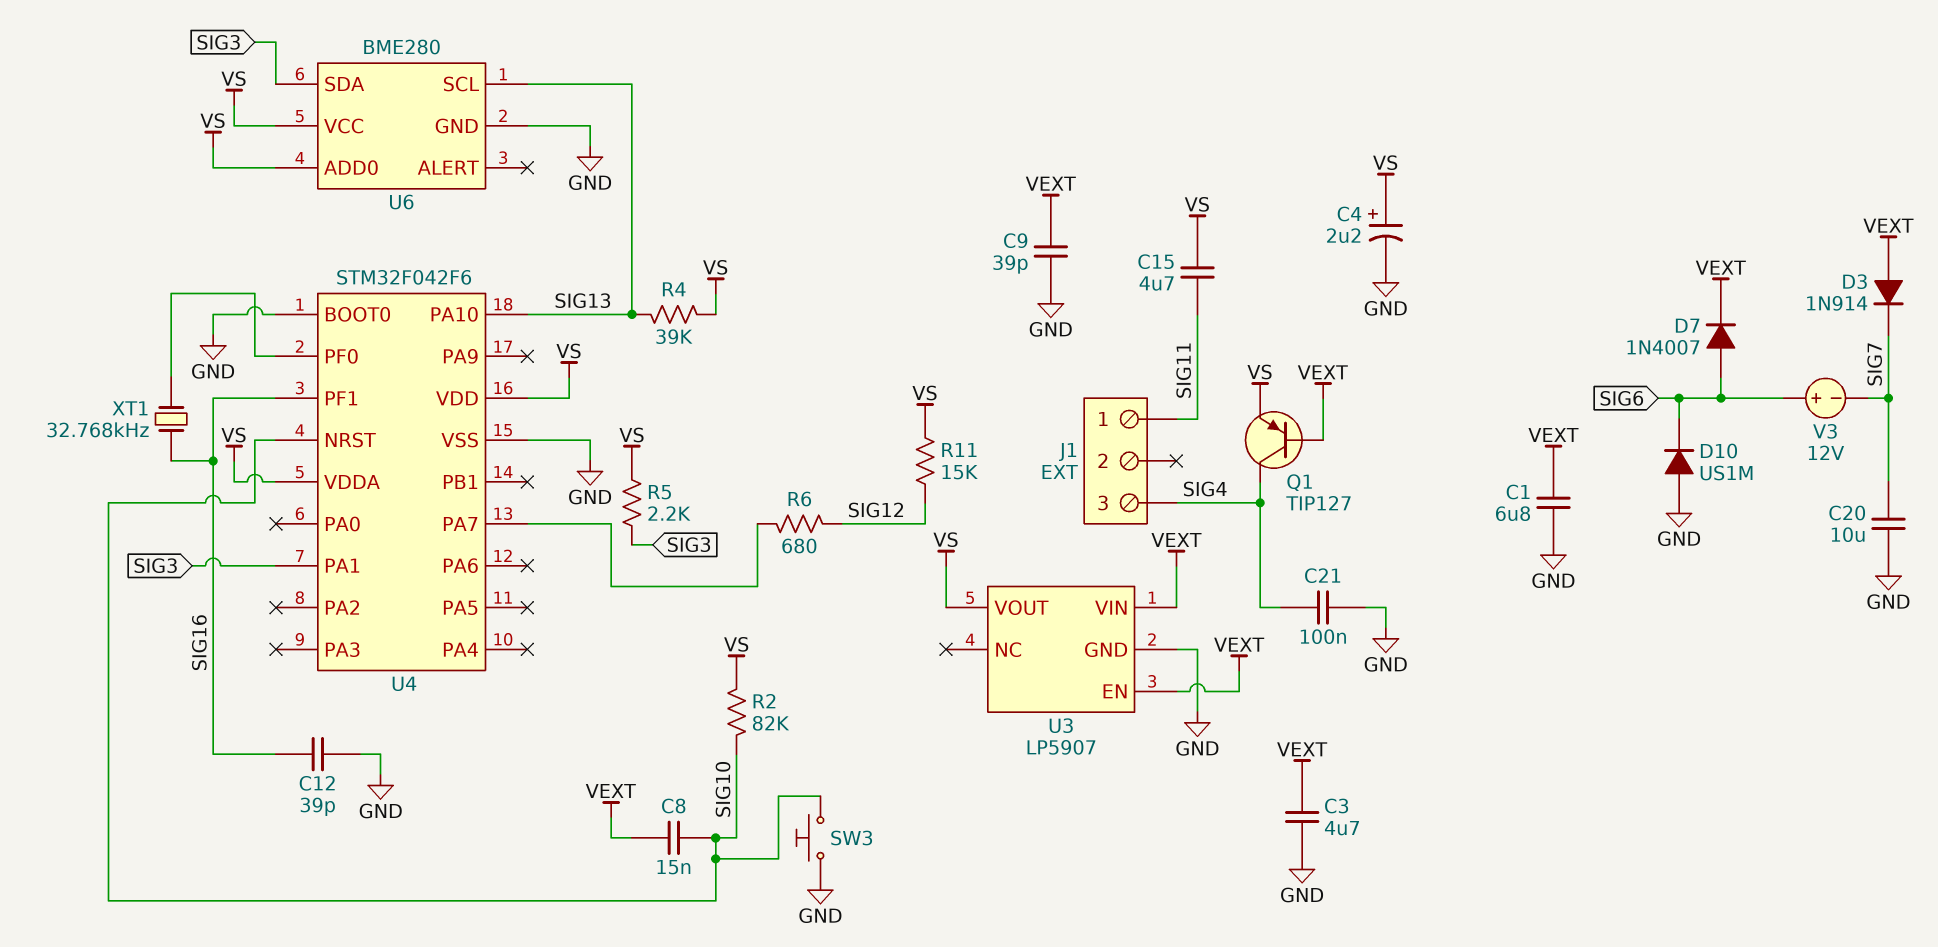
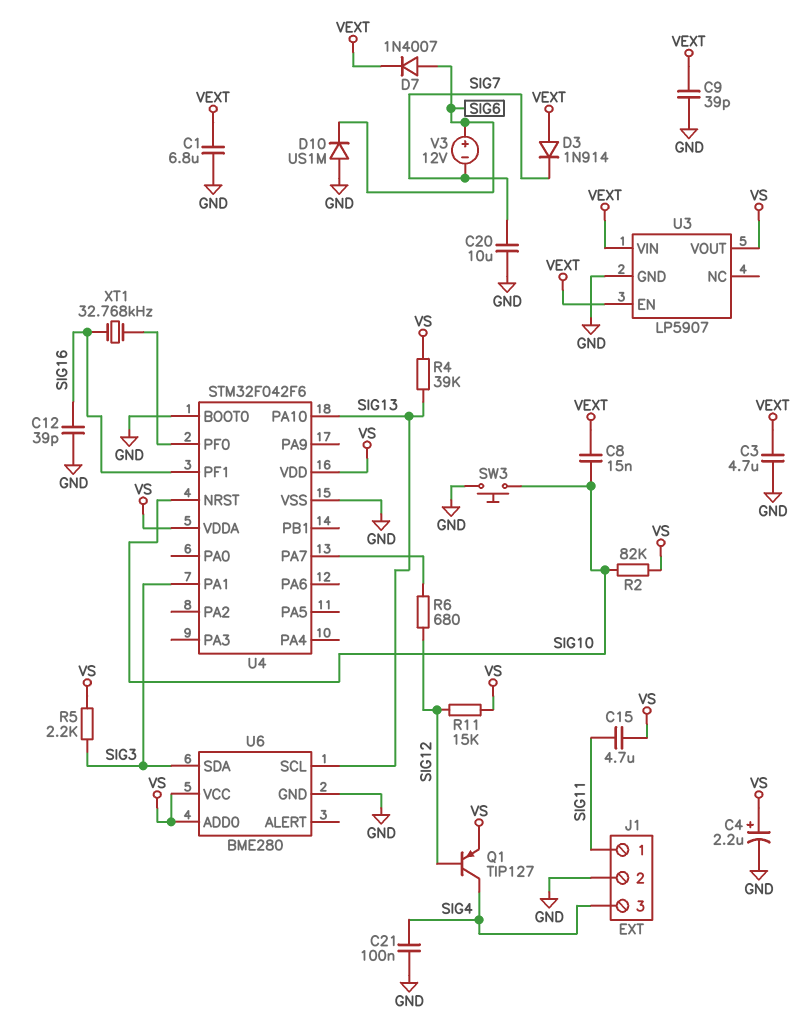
J1 pin 2: none -> GND
Q1: PNP TIP127 (B VEXT, C SIG4, E VS) -> PNP TIP127 (B SIG12, C SIG4, E VS)

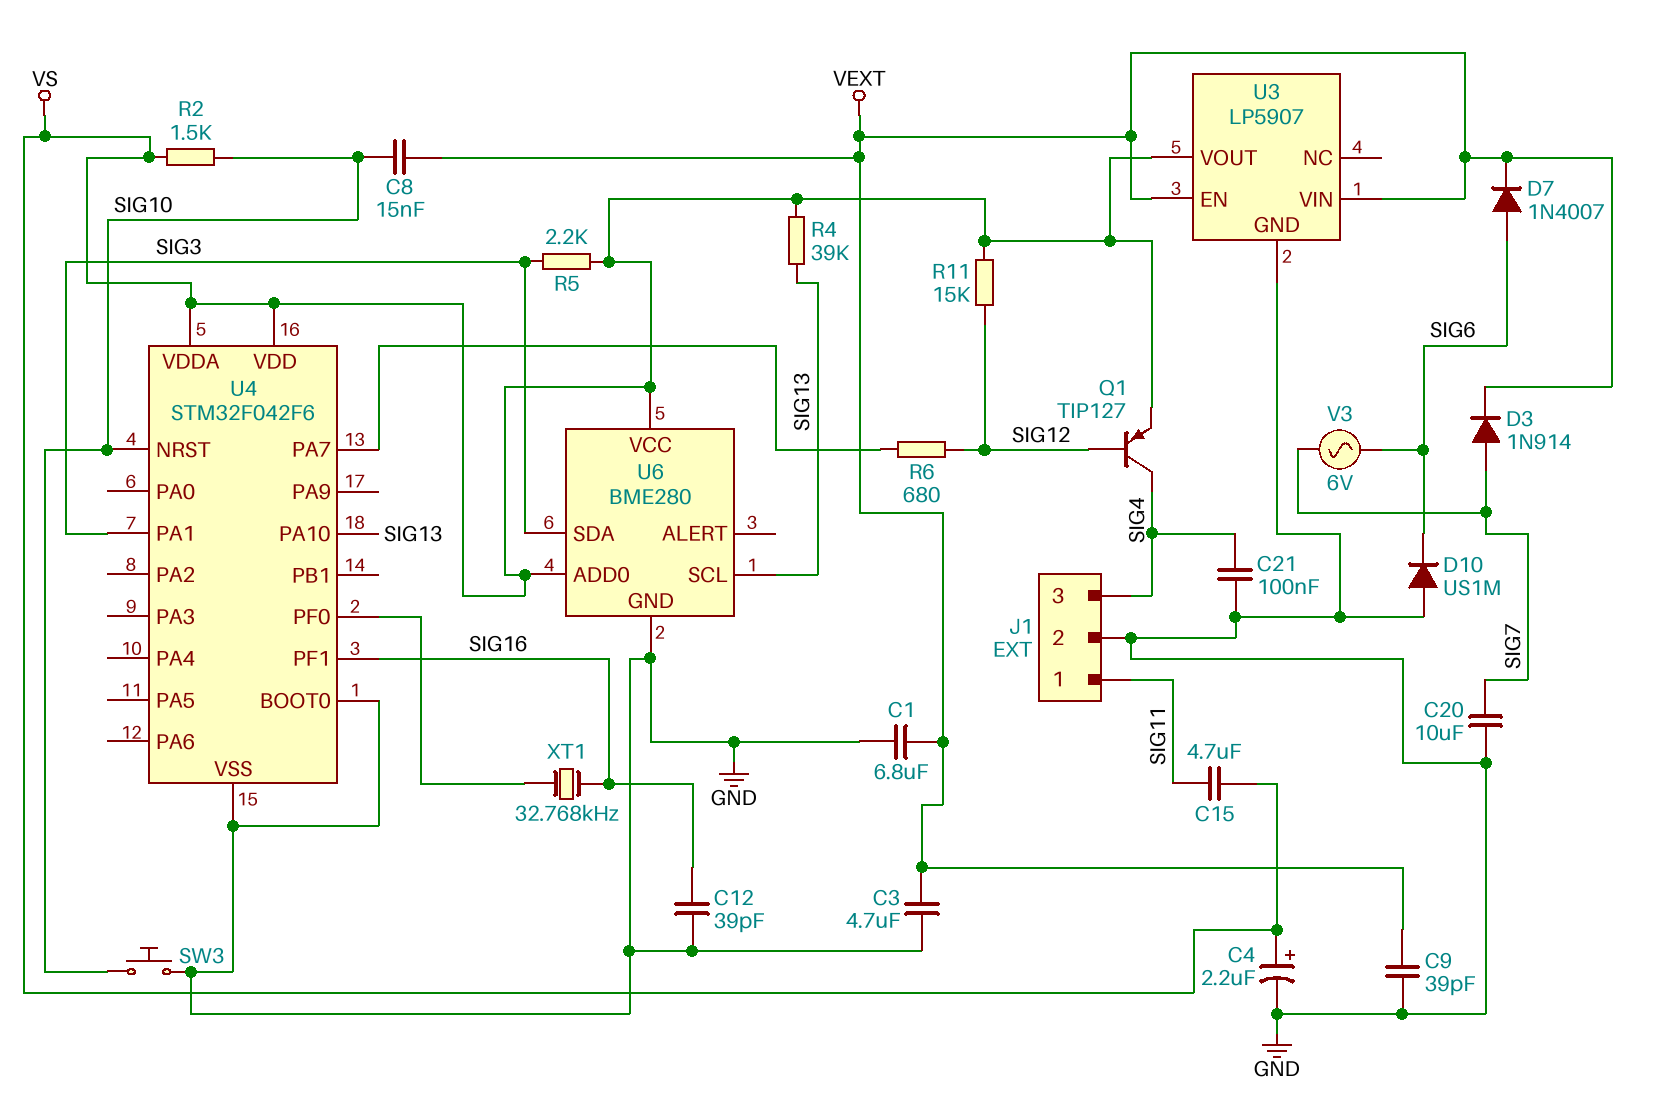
D3: diode 1N914 (A VEXT, K SIG7) -> diode 1N914 (A SIG7, K VEXT)
R2: 82k (SIG10, VS) -> 1.5k (SIG10, VS)
V3: 12V (plus SIG6, minus SIG7) -> AC 6V (SIG6, SIG7)

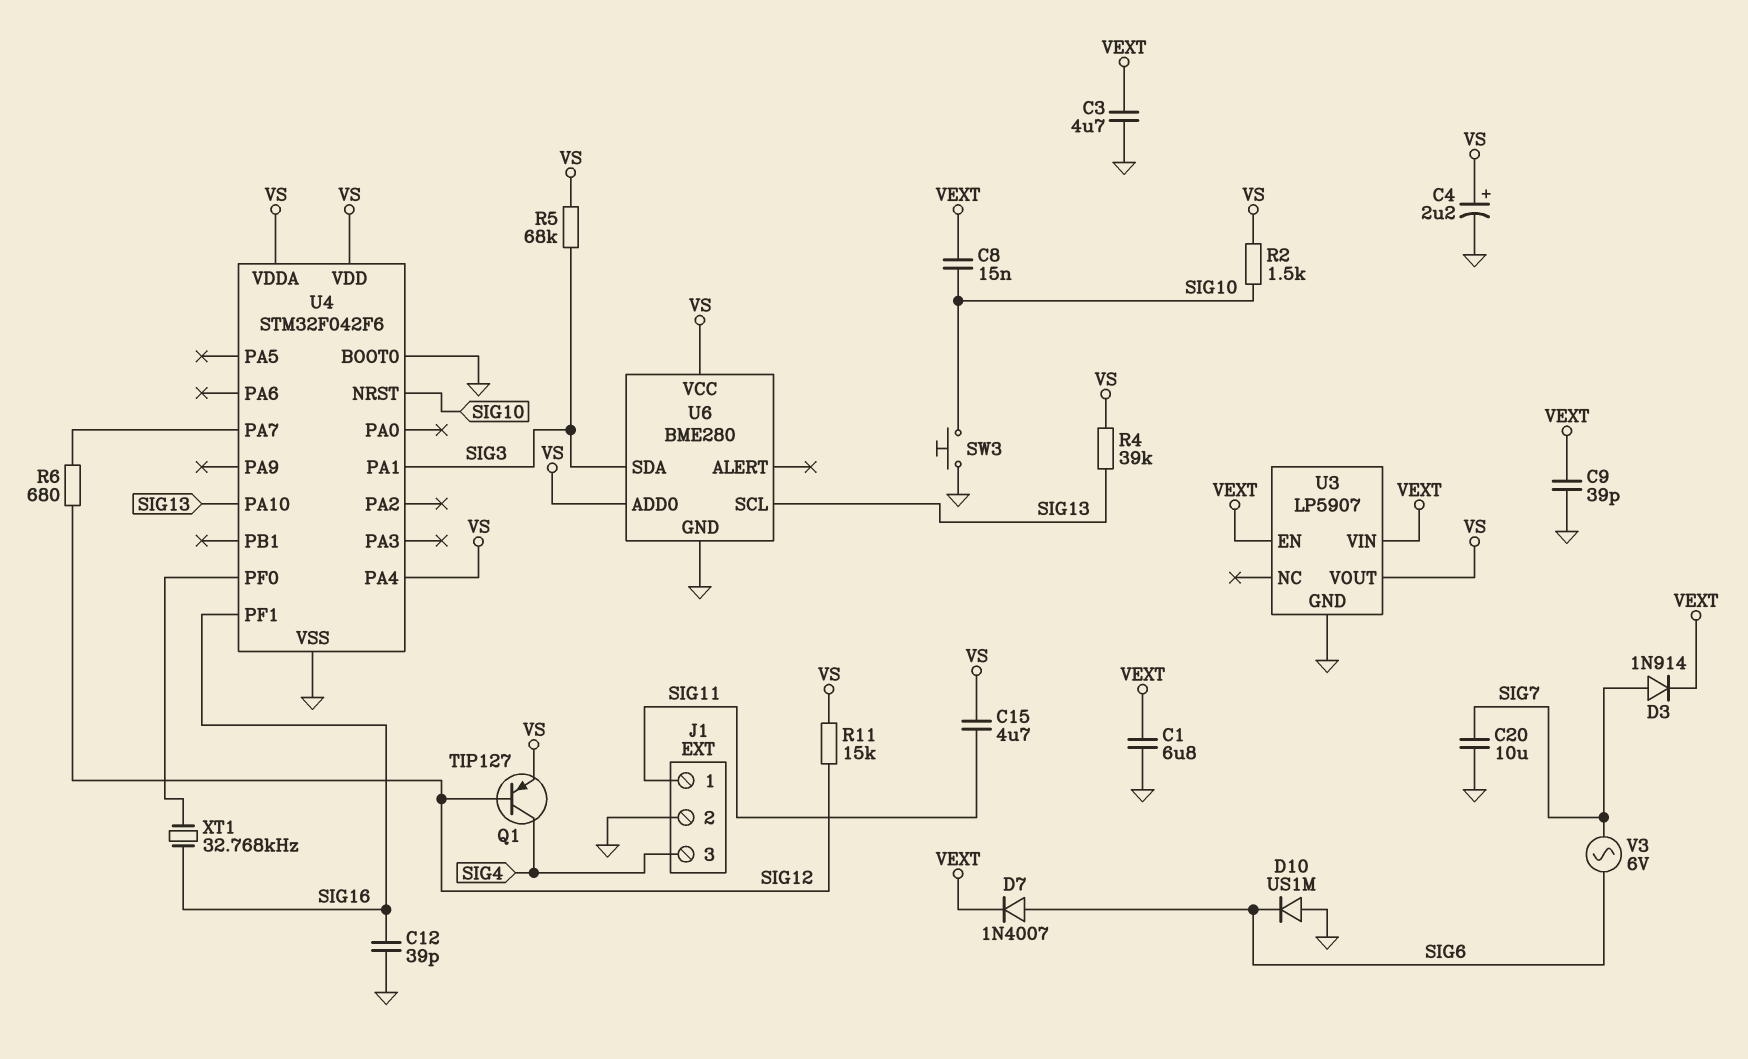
C21: 100nF (GND, SIG4) -> none
R5: 2.2k (SIG3, VS) -> 68k (SIG3, VS)
U4 pin PA4: none -> VS

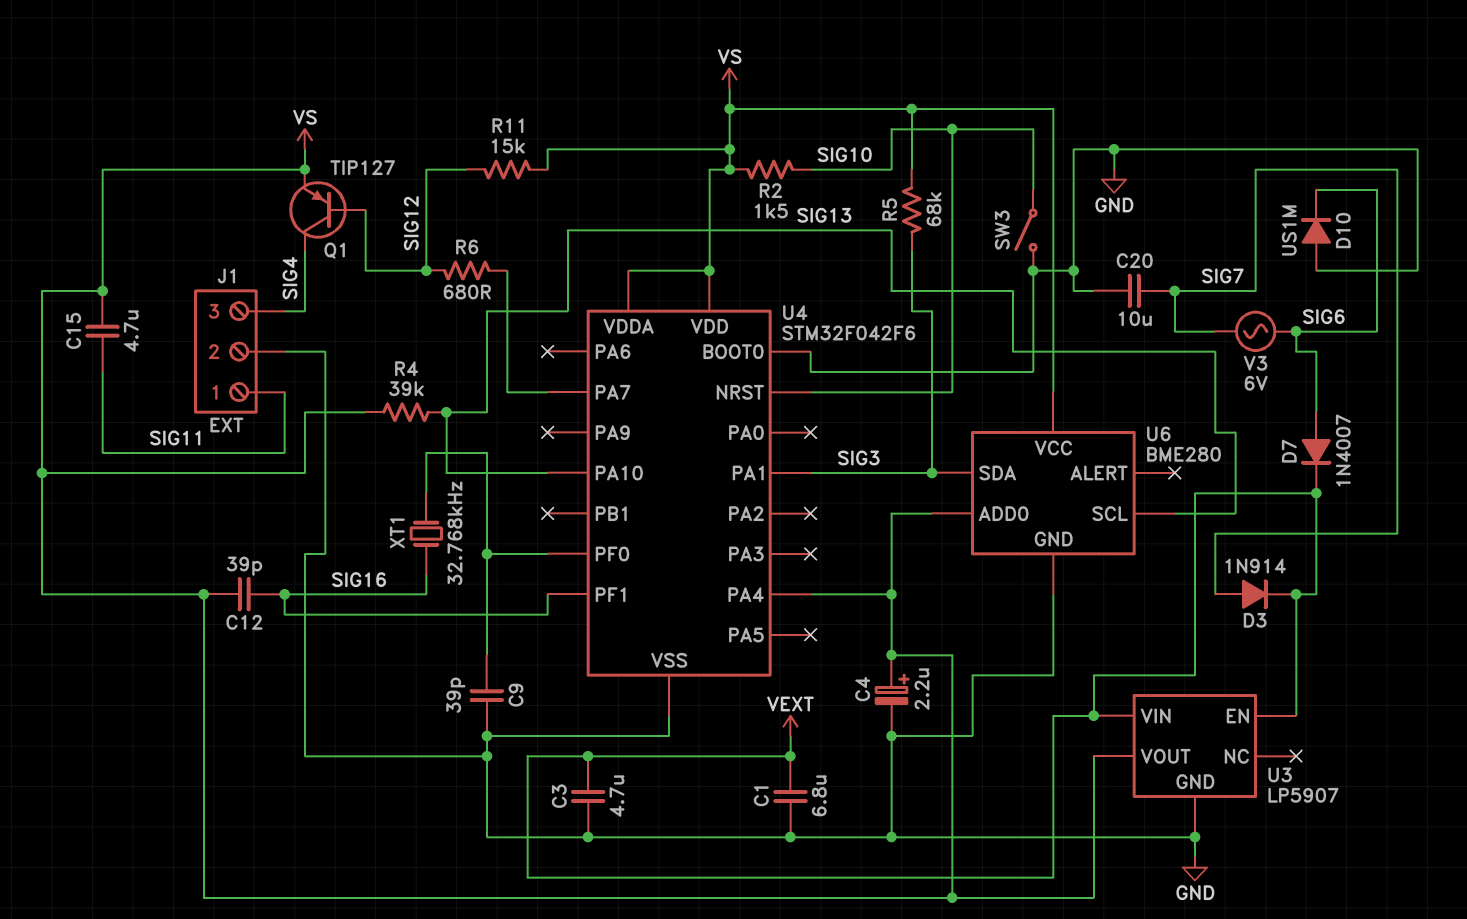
C8: 15nF (SIG10, VEXT) -> none
C9: 39pF (GND, VEXT) -> 39pF (GND, U4/PF0)
C12: 39pF (GND, SIG16) -> 39pF (SIG16, VS)
SW3: button (GND, SIG10) -> switch (GND, SIG10)

